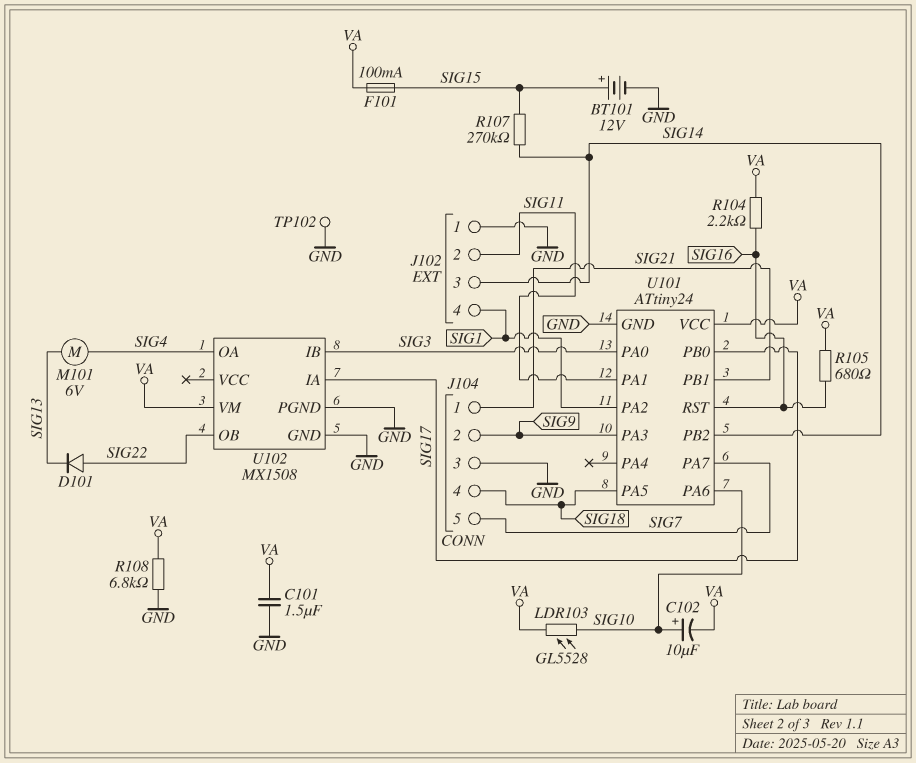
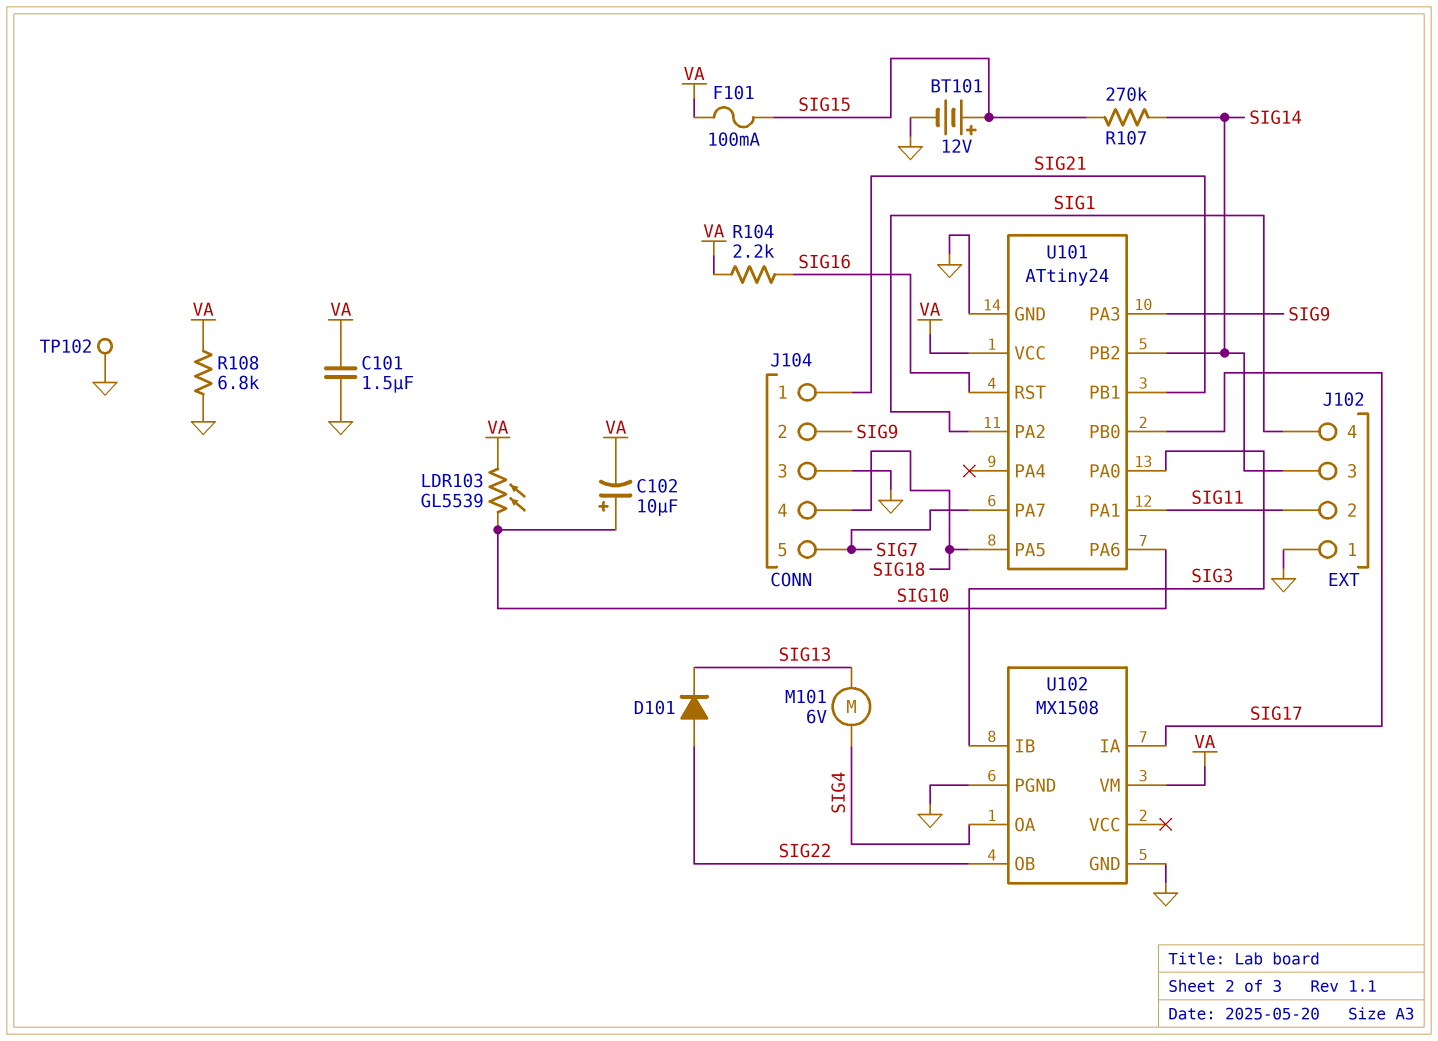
LDR103: GL5528 (SIG10, VA) -> GL5539 (SIG10, VA)
R105: 680 (SIG16, VA) -> none

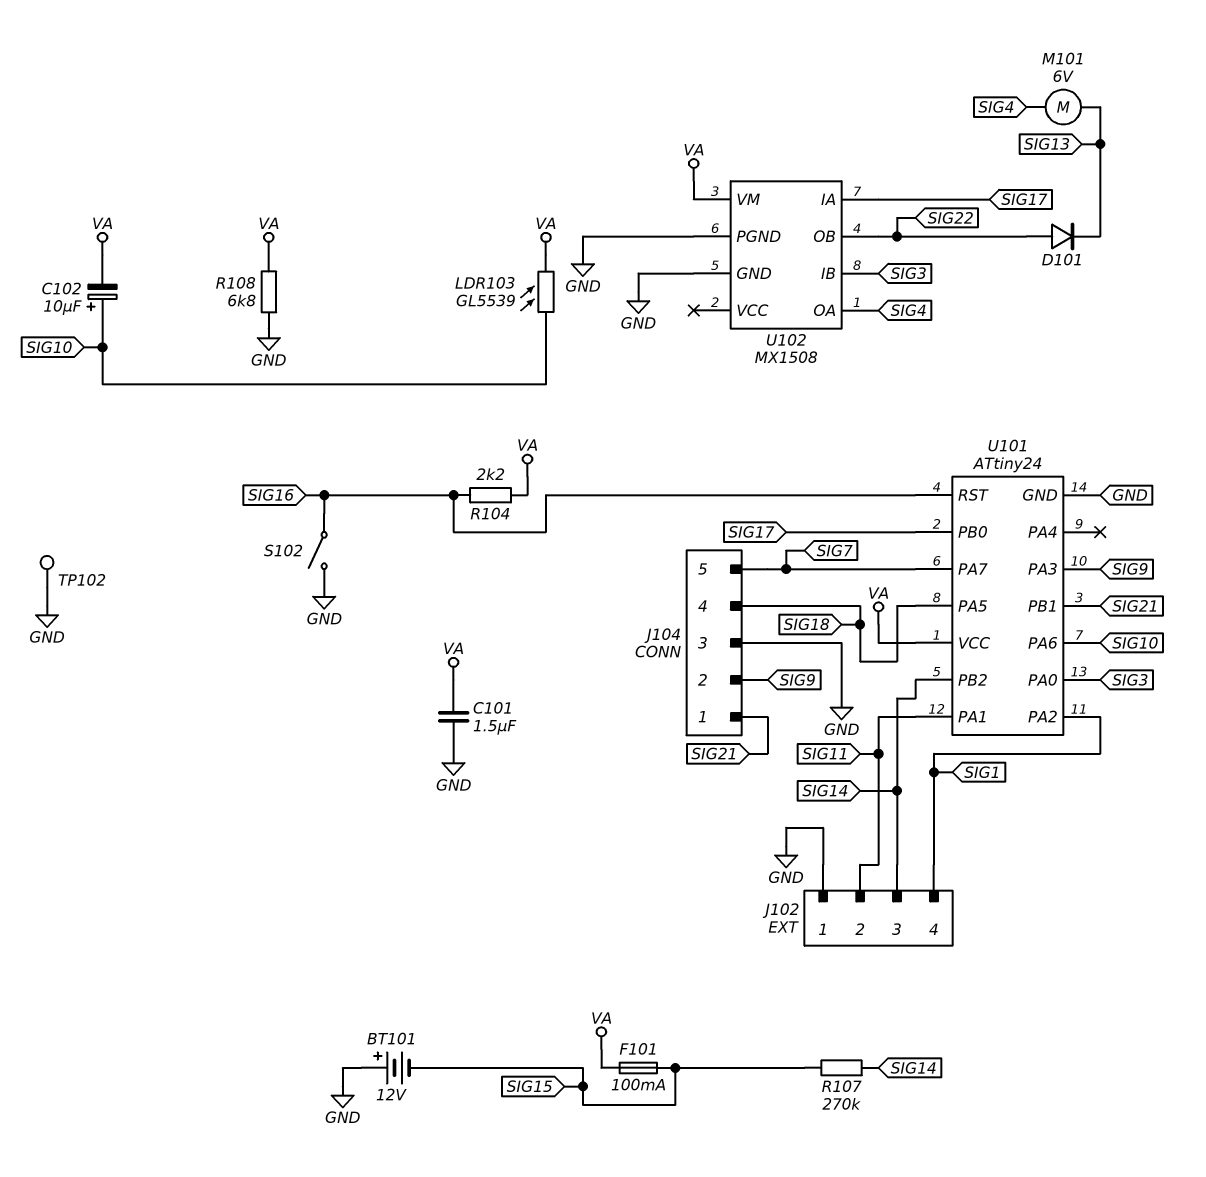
BT101: 12V (plus SIG15, minus GND) -> 12V (plus GND, minus SIG15)
S102: none -> switch (GND, SIG16)

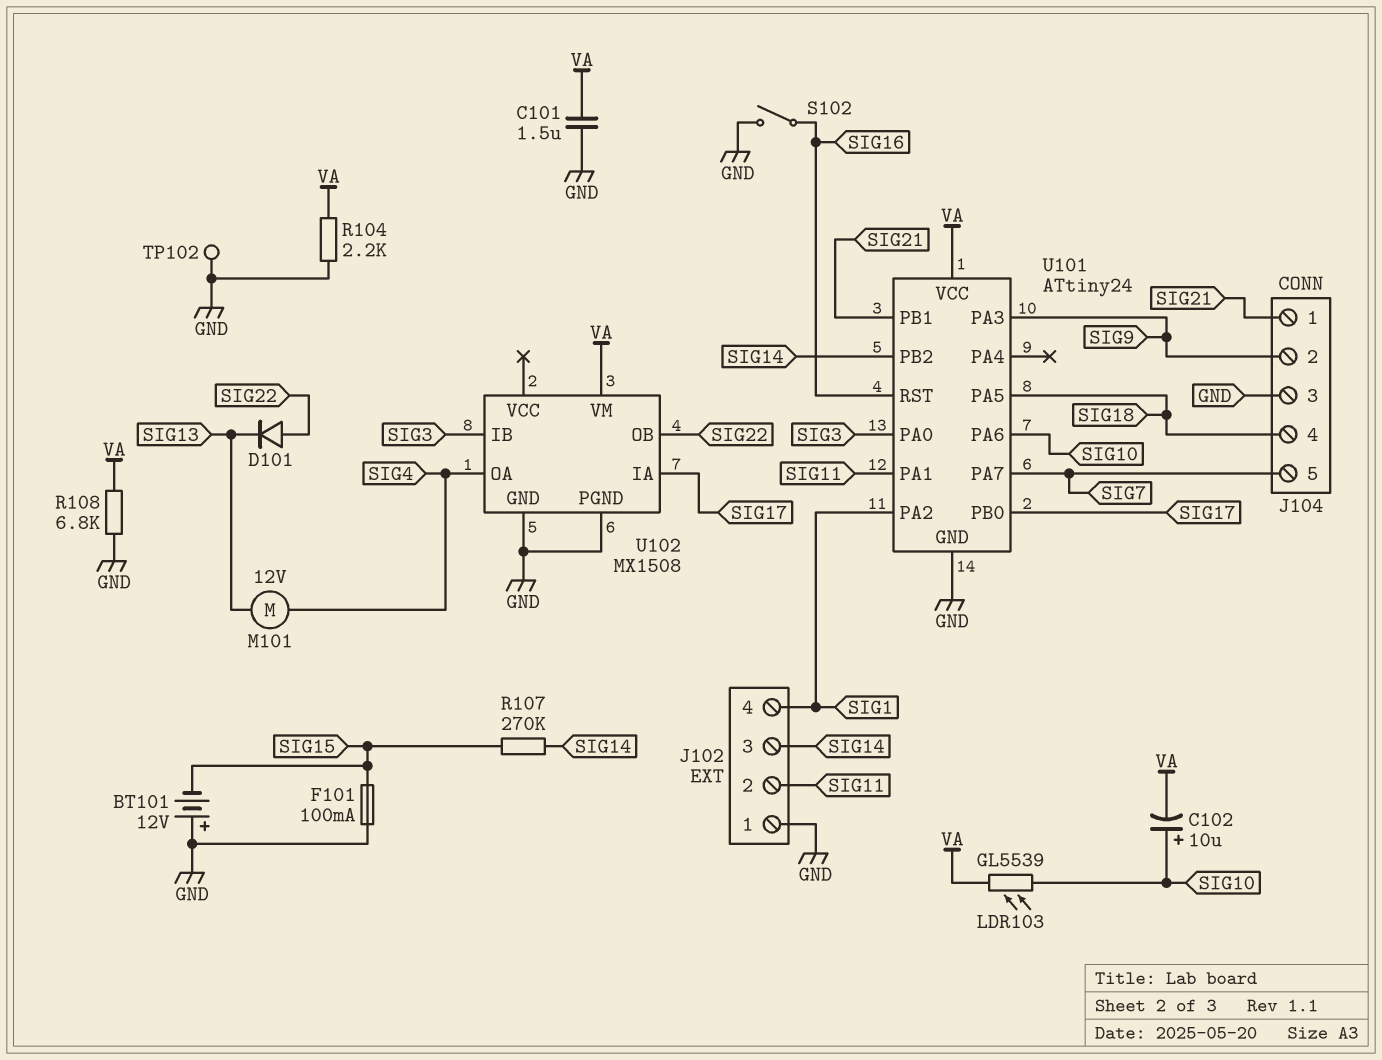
F101: 100mA (SIG15, VA) -> 100mA (GND, SIG15)
M101: motor 6V (SIG4, SIG13) -> motor 12V (SIG4, SIG13)
R104: 2.2k (SIG16, VA) -> 2.2k (GND, VA)

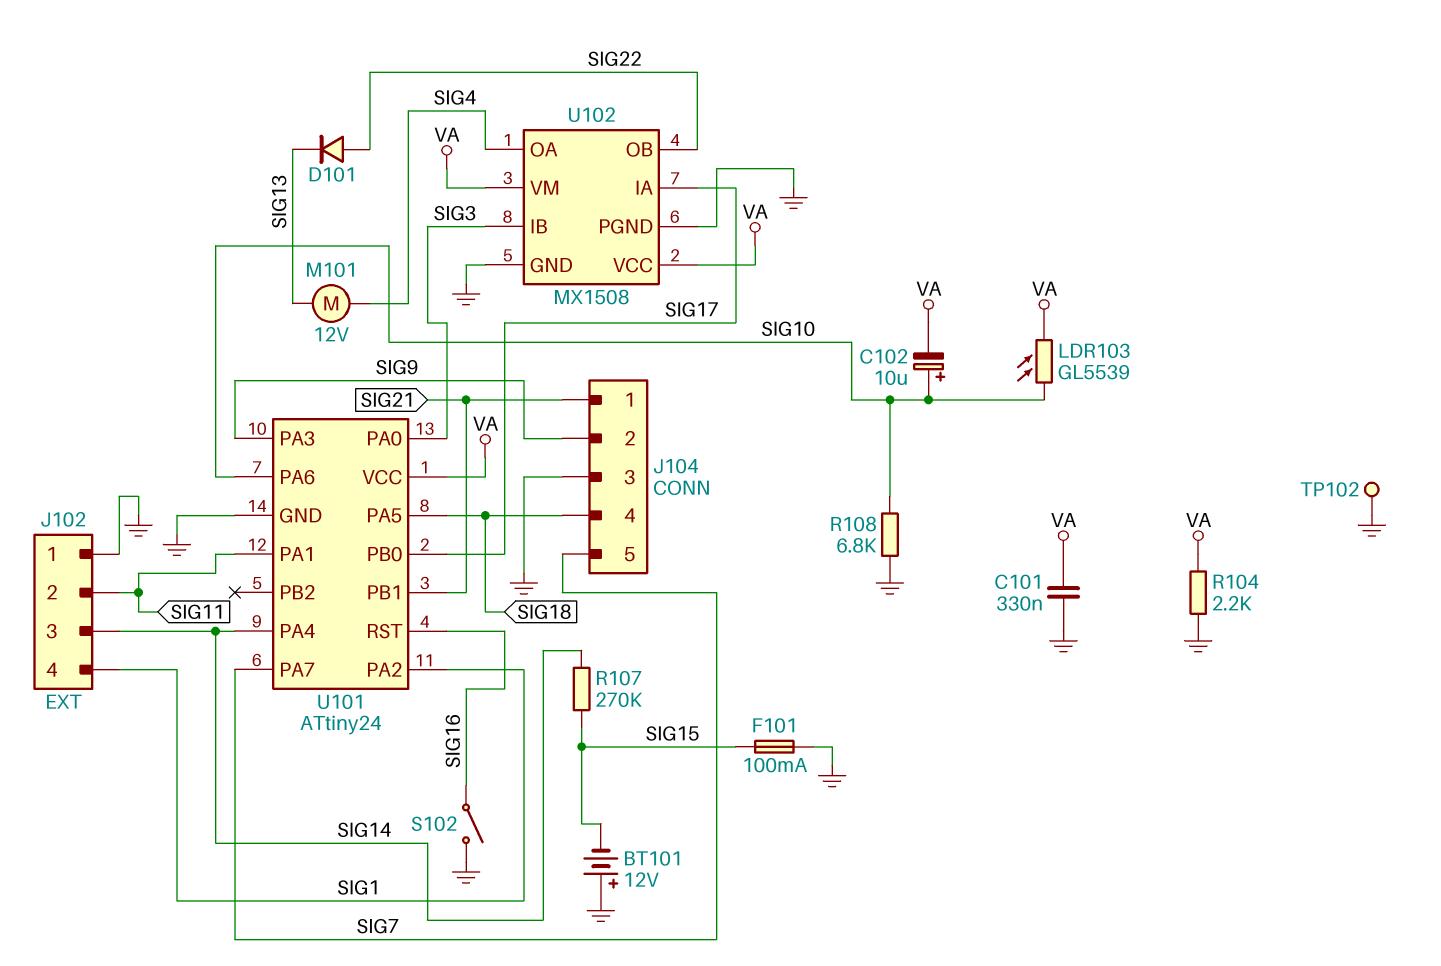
C101: 1.5uF (GND, VA) -> 330nF (GND, VA)
R108: 6.8k (GND, VA) -> 6.8k (GND, SIG10)
U101 pin PA4: none -> SIG14
U101 pin PB2: SIG14 -> none
U102 pin VCC: none -> VA

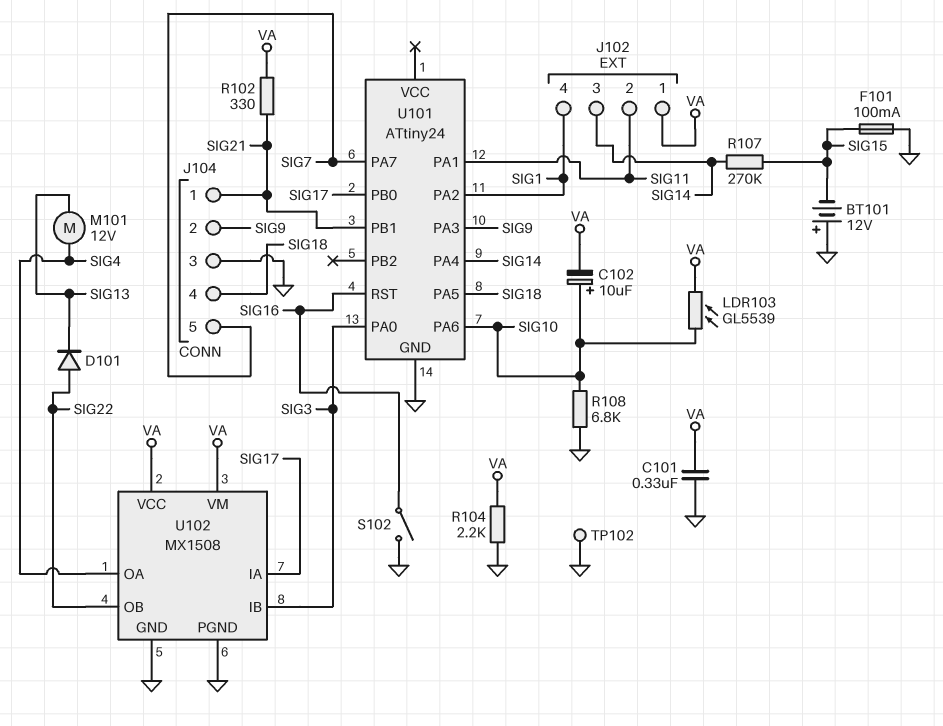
J102 pin 1: GND -> VA
R102: none -> 330 (SIG21, VA)
U101 pin VCC: VA -> none

